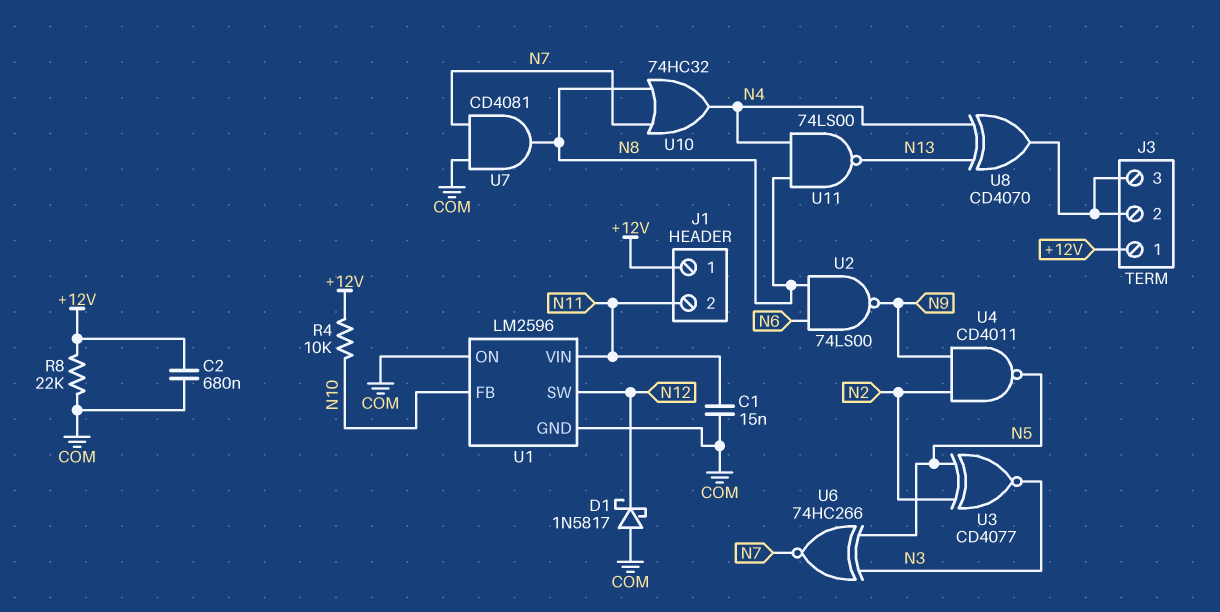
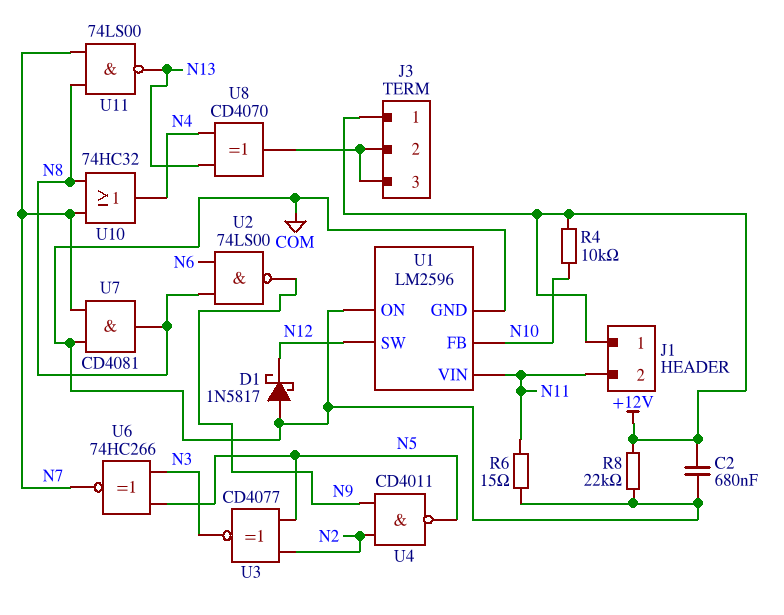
C1: 15nF (COM, N11) -> none
R6: none -> 15 (COM, N11)
U11: NAND 74LS00 (in N4, in N8, out N13) -> NAND 74LS00 (in N7, in N8, out N13)

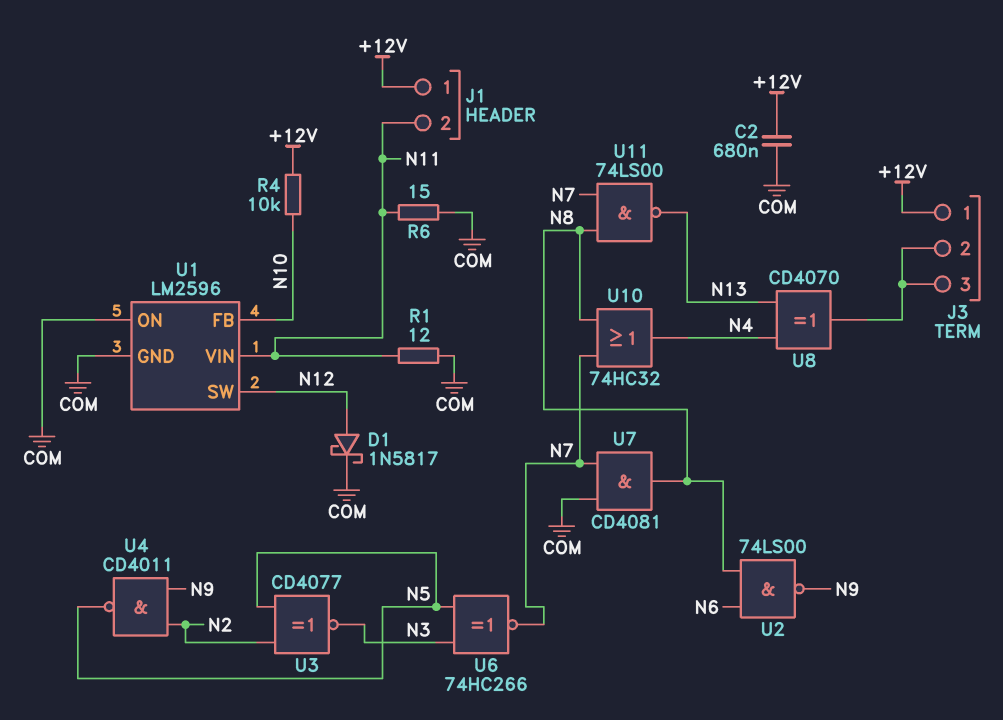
D1: schottky 1N5817 (A COM, K N12) -> schottky 1N5817 (A N12, K COM)
R1: none -> 12 (COM, N11)
R8: 22k (+12V, COM) -> none

